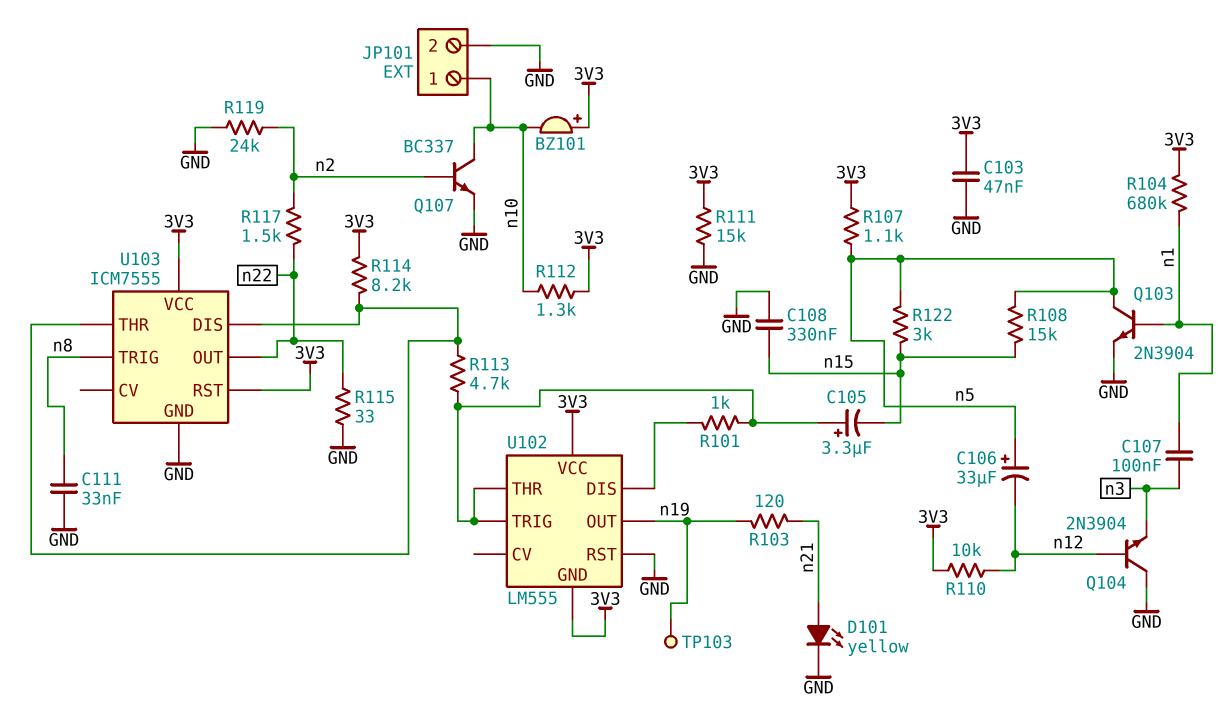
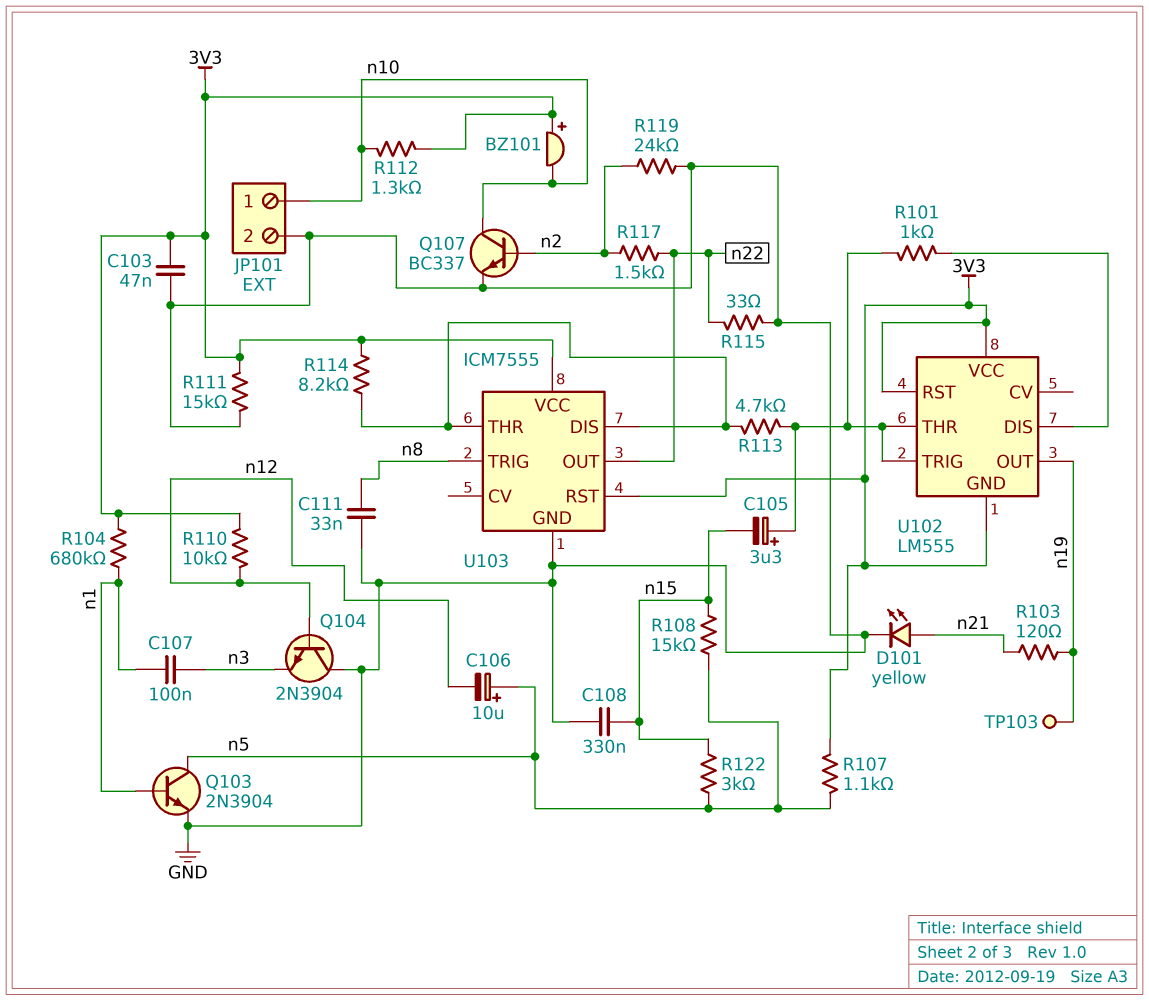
C106: 33uF (plus n5, minus n12) -> 10uF (plus n5, minus n12)
U102 pin RST: GND -> 3V3

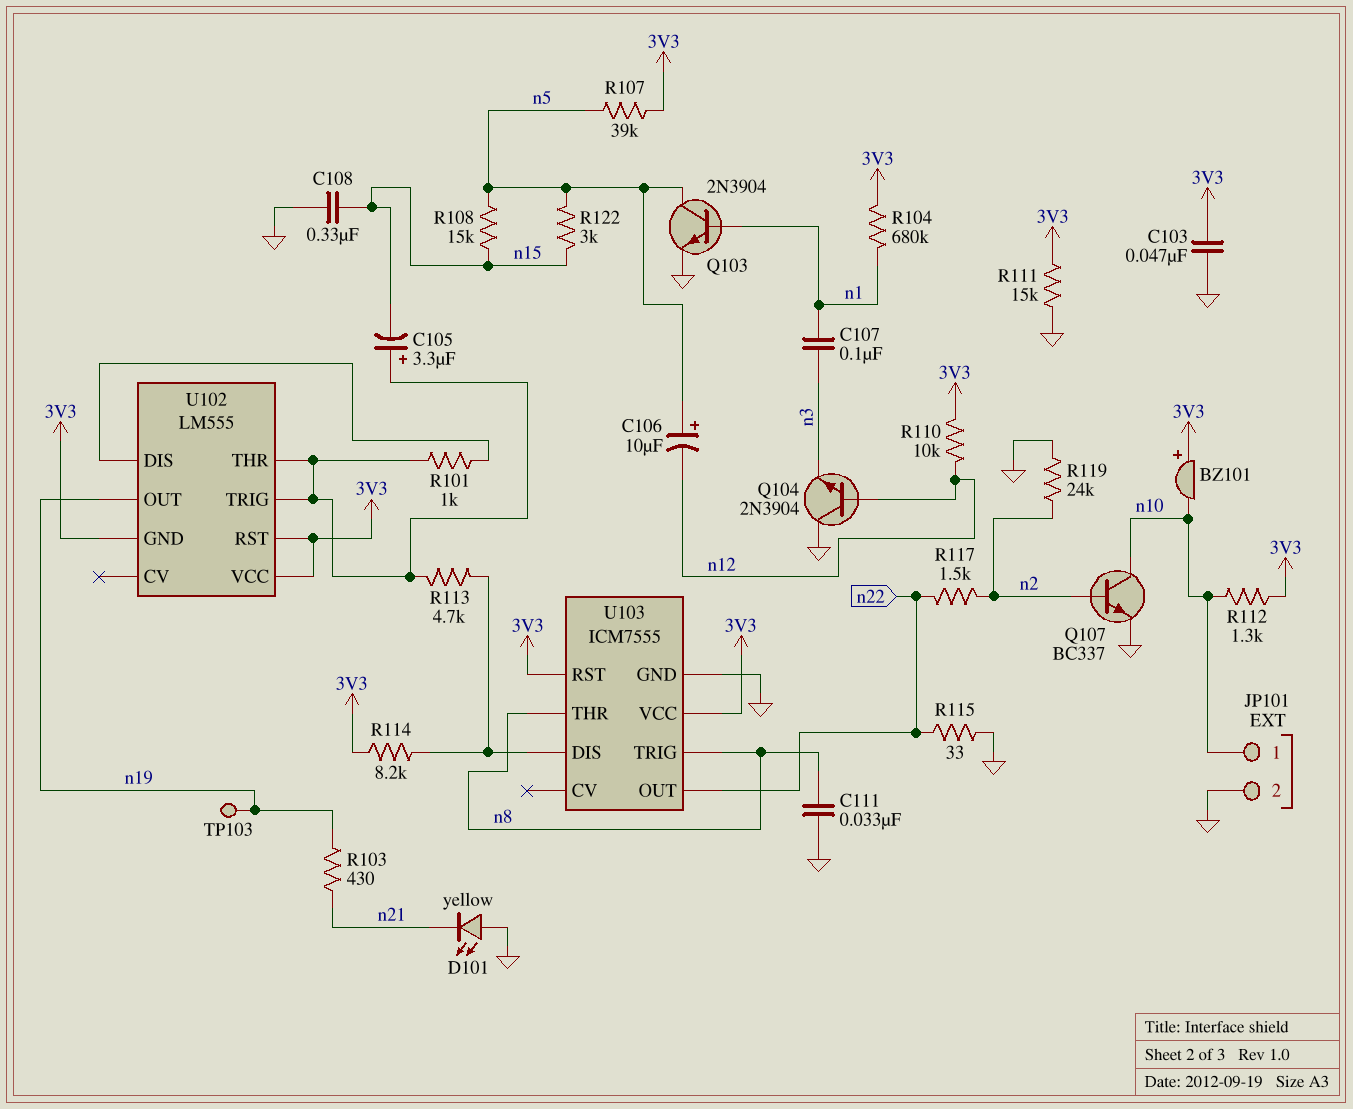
D101: LED yellow (A n21, K GND) -> LED yellow (A GND, K n21)
R103: 120 (n19, n21) -> 430 (n19, n21)
R107: 1.1k (3V3, n5) -> 39k (3V3, n5)
U103 pin THR: U103/DIS -> n8

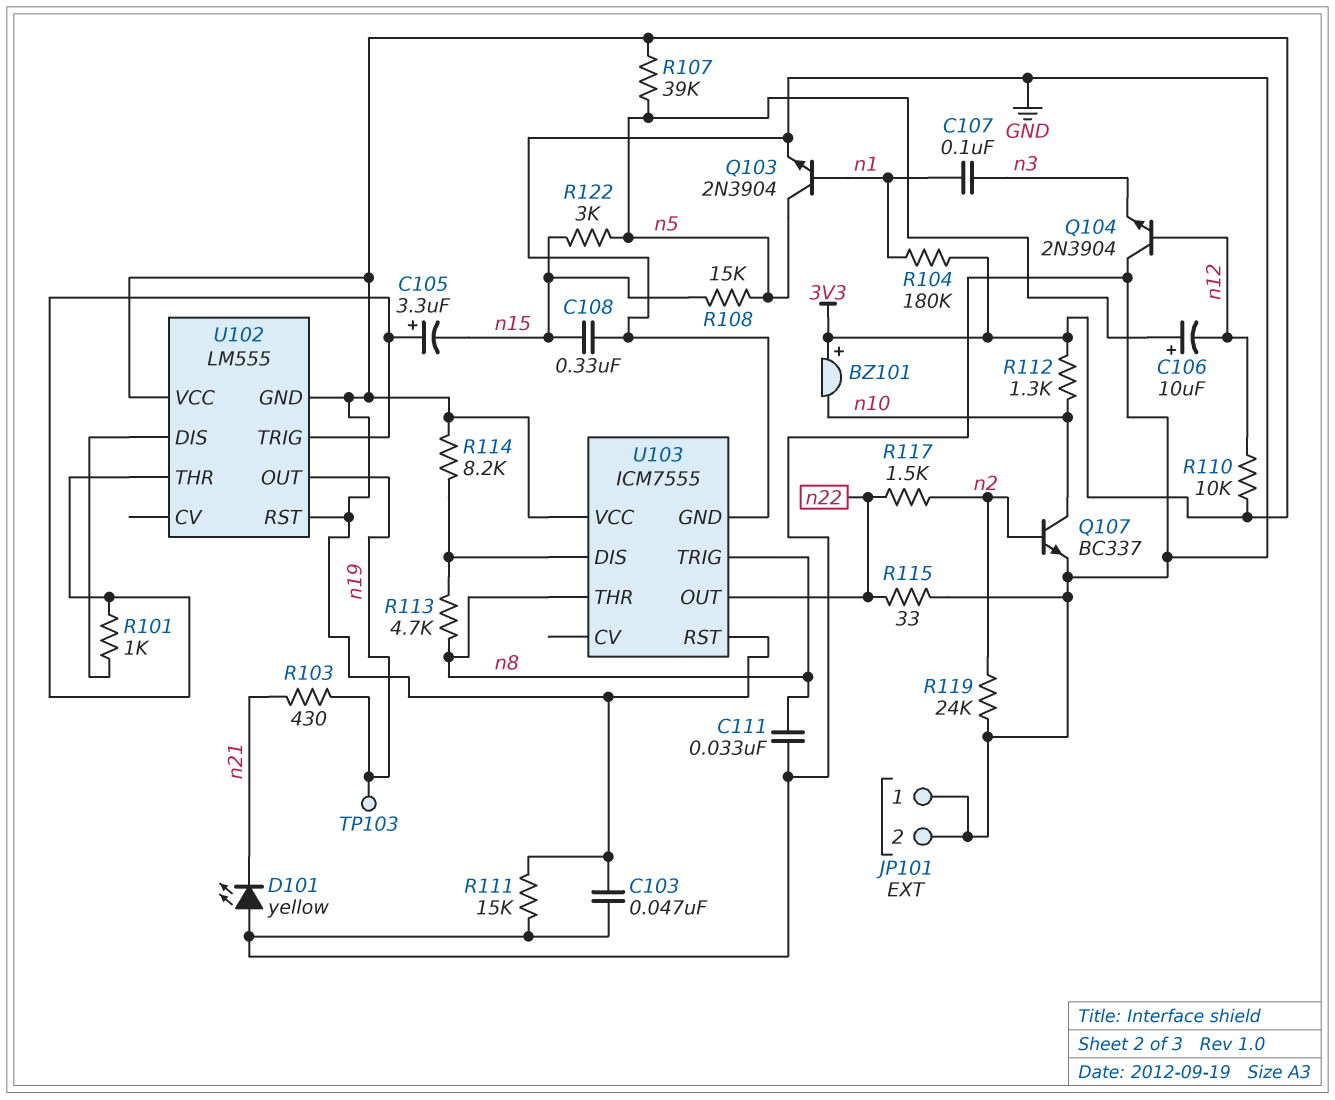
JP101 pin 1: n10 -> GND
R104: 680k (3V3, n1) -> 180k (3V3, n1)
R113: 4.7k (U102/THR, U103/DIS) -> 4.7k (U103/DIS, n8)

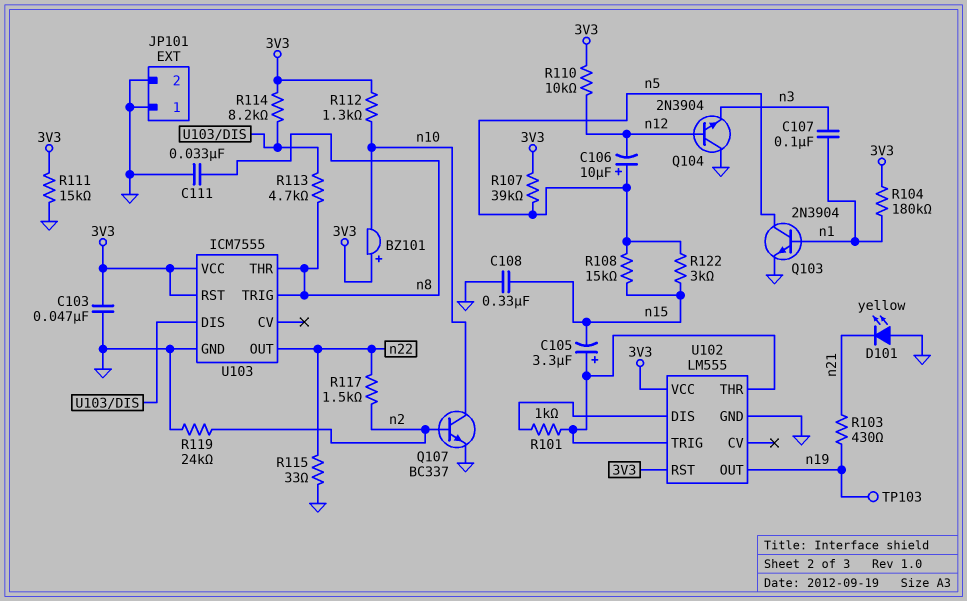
U102 pin GND: 3V3 -> GND

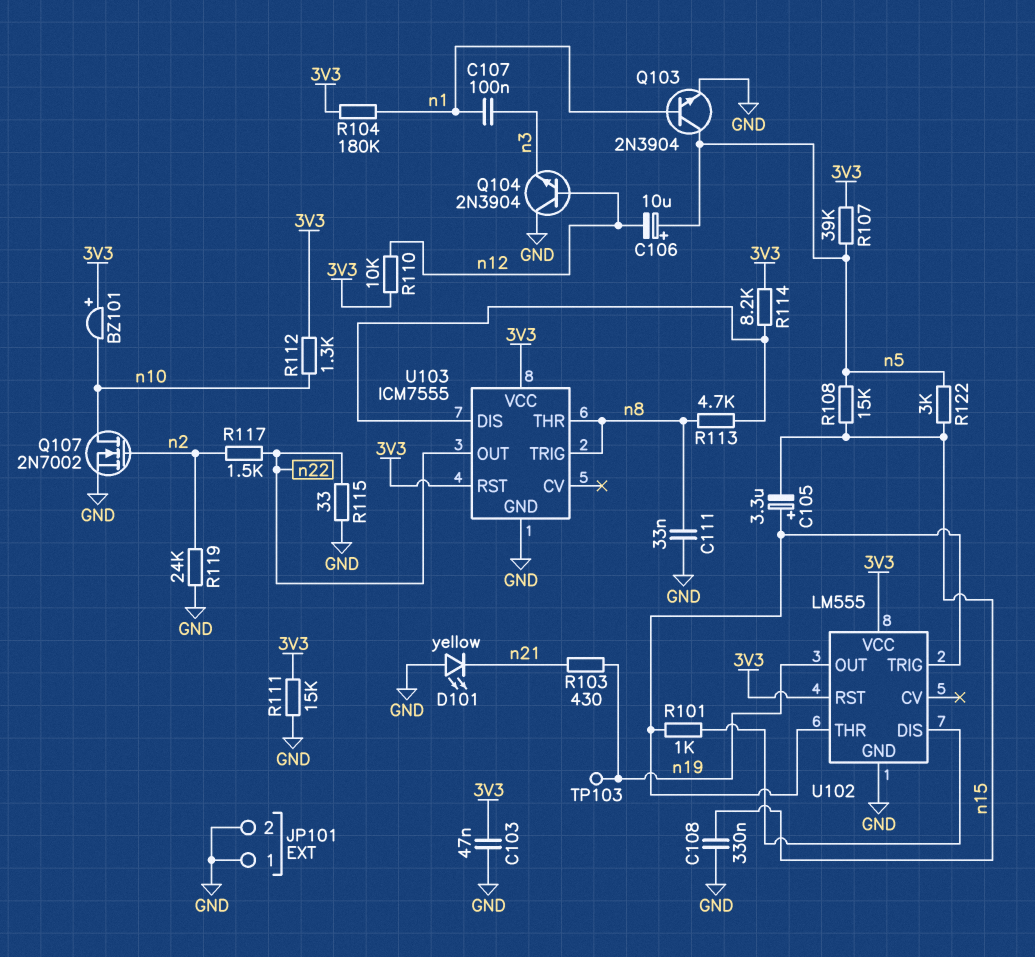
Q107: NPN BC337 (B n2, C n10, E GND) -> NMOS 2N7002 (G n2, D n10, S GND)

